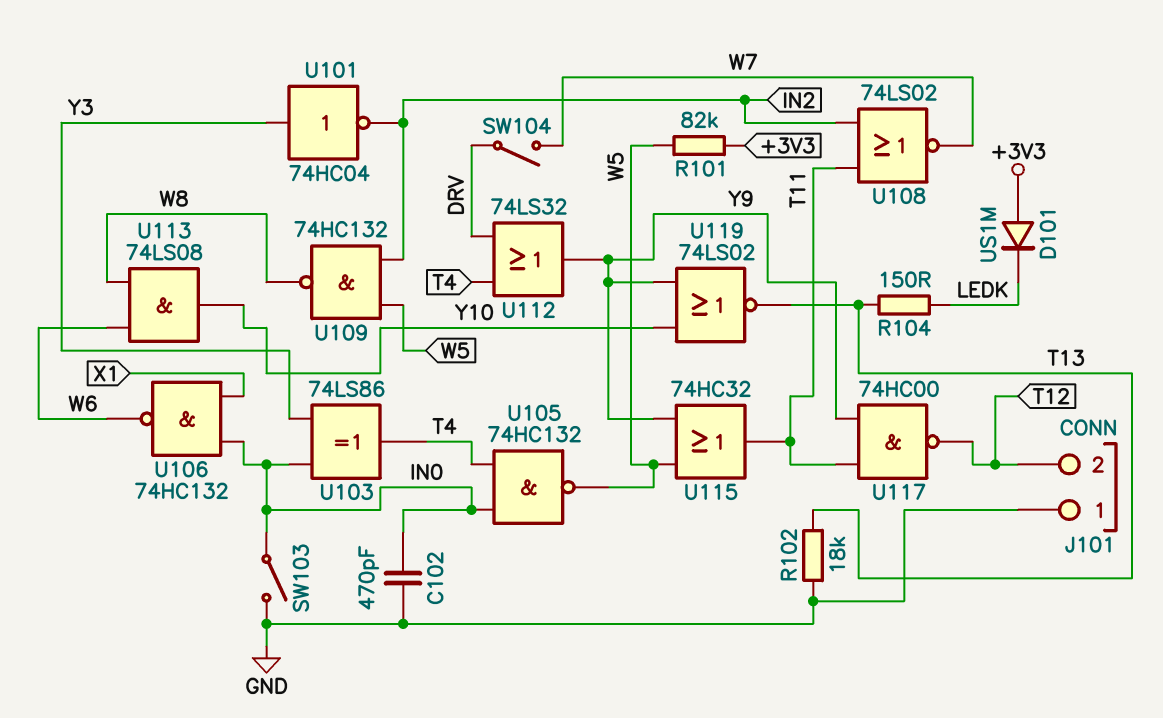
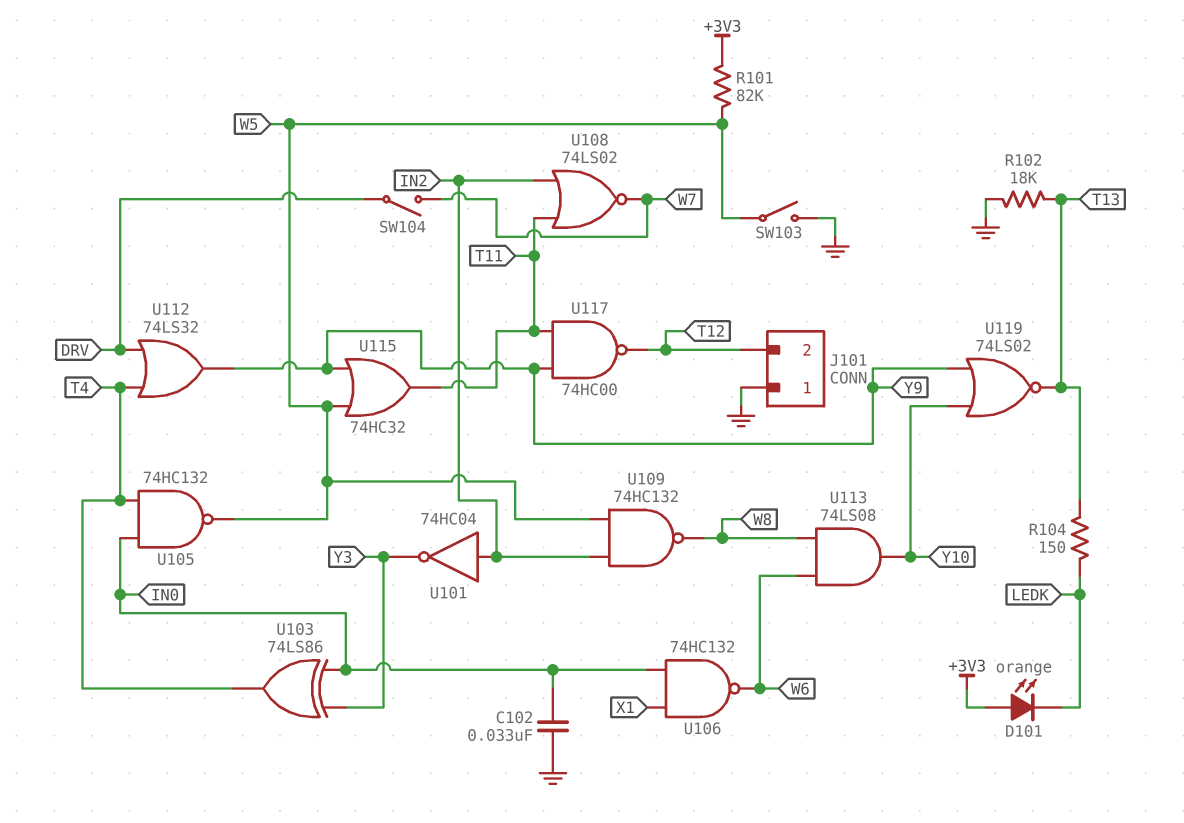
C102: 470pF (GND, IN0) -> 33nF (GND, IN0)
D101: diode US1M (A +3V3, K LEDK) -> LED orange (A +3V3, K LEDK)
SW103: switch (GND, IN0) -> switch (GND, W5)
U101: NOT 74HC04 (in Y3, out IN2) -> NOT 74HC04 (in IN2, out Y3)

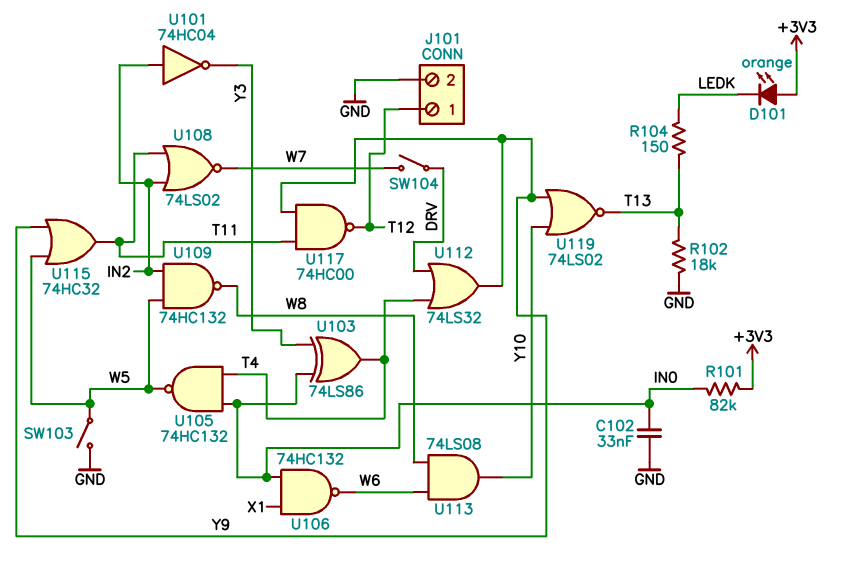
J101 pin 1: GND -> T12
J101 pin 2: T12 -> GND
R101: 82k (+3V3, W5) -> 82k (+3V3, IN0)

